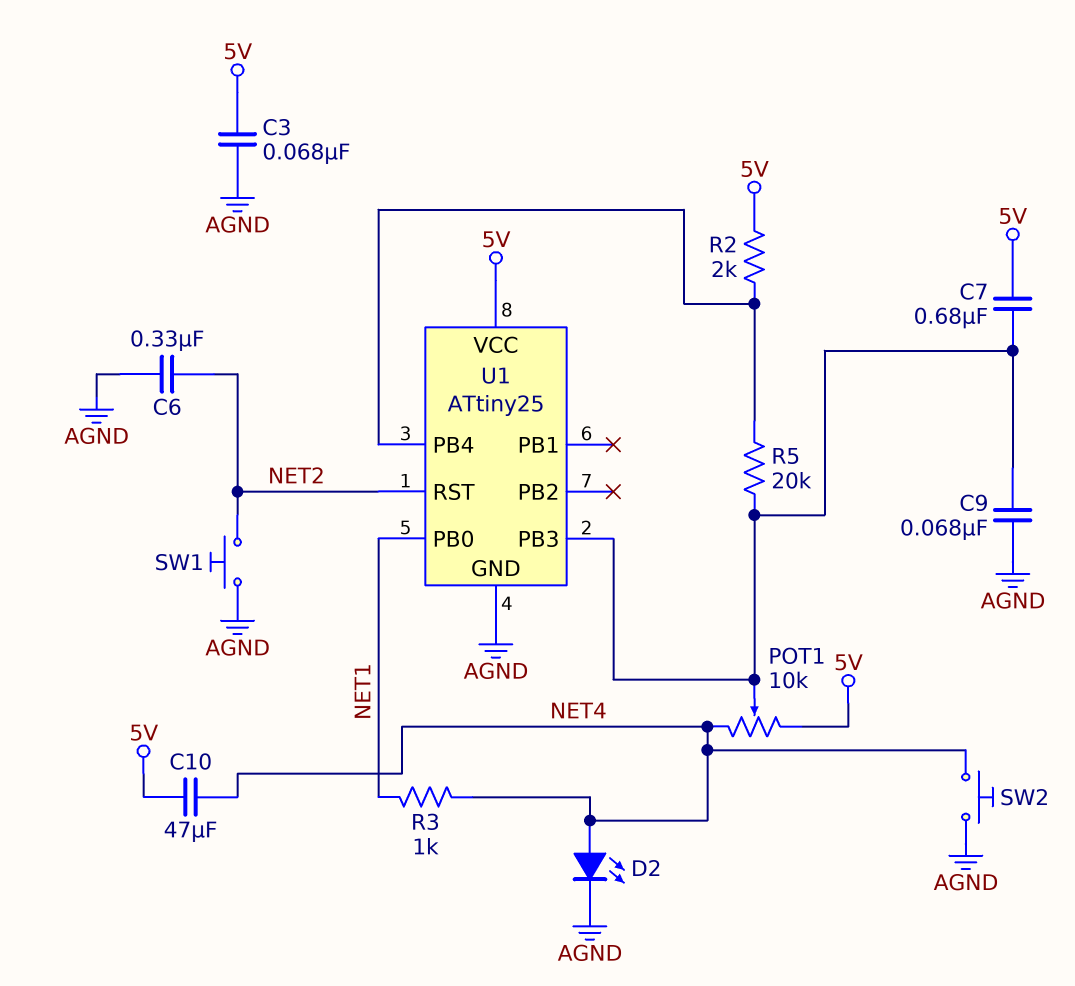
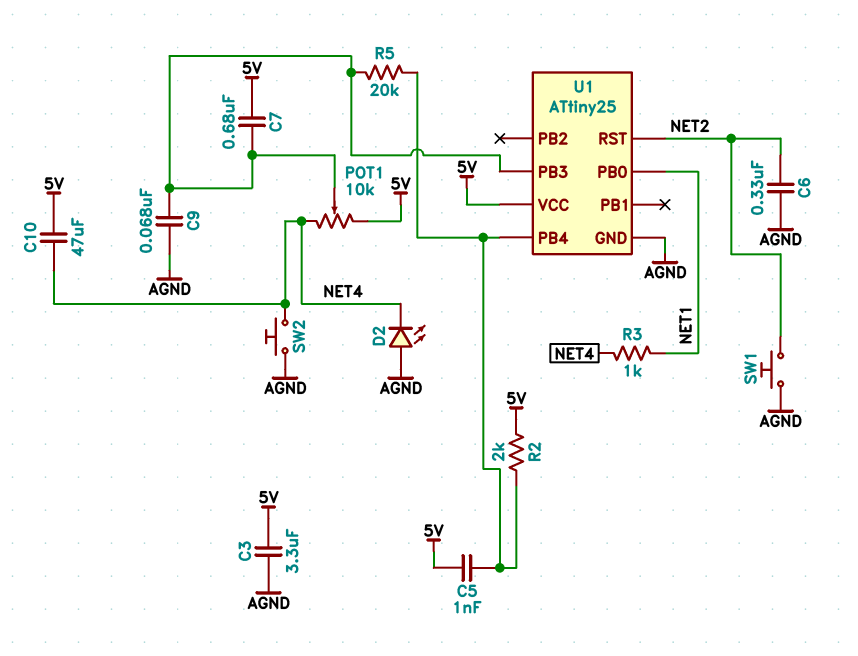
C3: 68nF (5V, AGND) -> 3.3uF (5V, AGND)
C5: none -> 1nF (5V, U1/PB4)
D2: LED (A NET4, K AGND) -> LED (A AGND, K NET4)

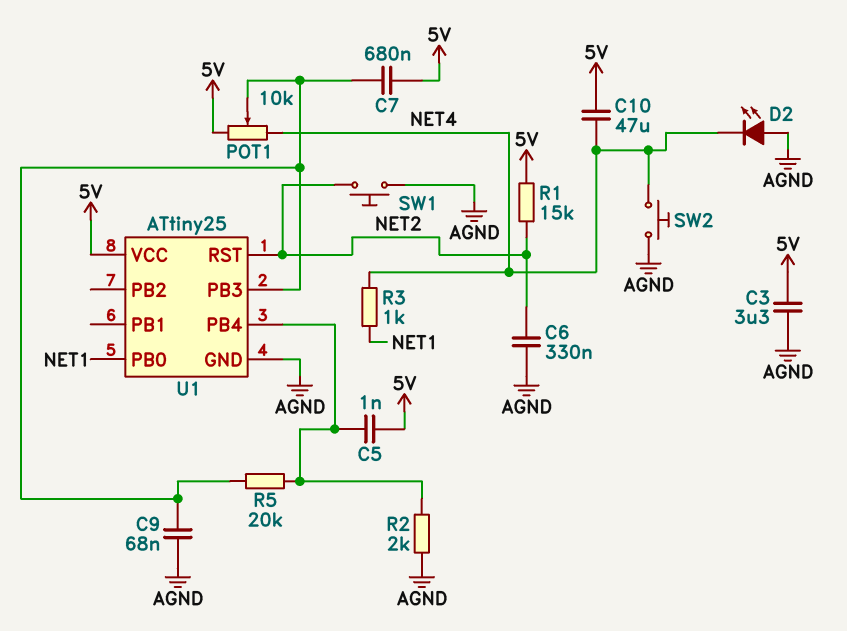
R1: none -> 15k (5V, NET2)
R2: 2k (5V, U1/PB4) -> 2k (AGND, U1/PB4)

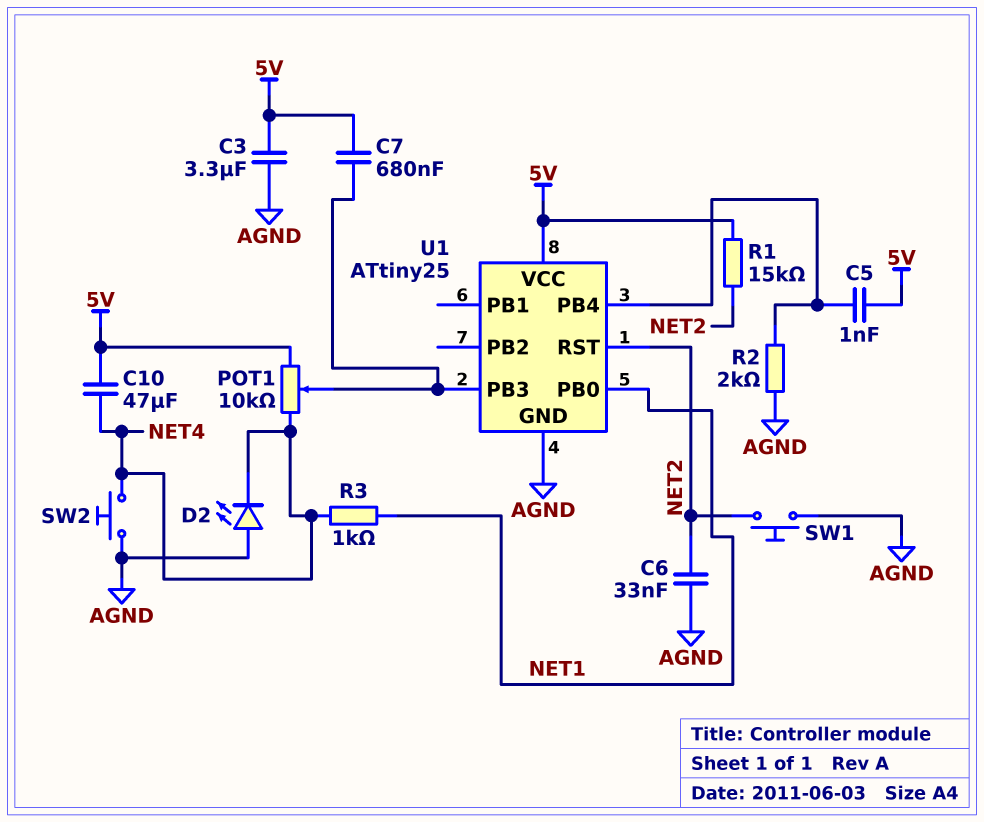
C6: 330nF (AGND, NET2) -> 33nF (AGND, NET2)
C9: 68nF (AGND, U1/PB3) -> none
R5: 20k (U1/PB3, U1/PB4) -> none

